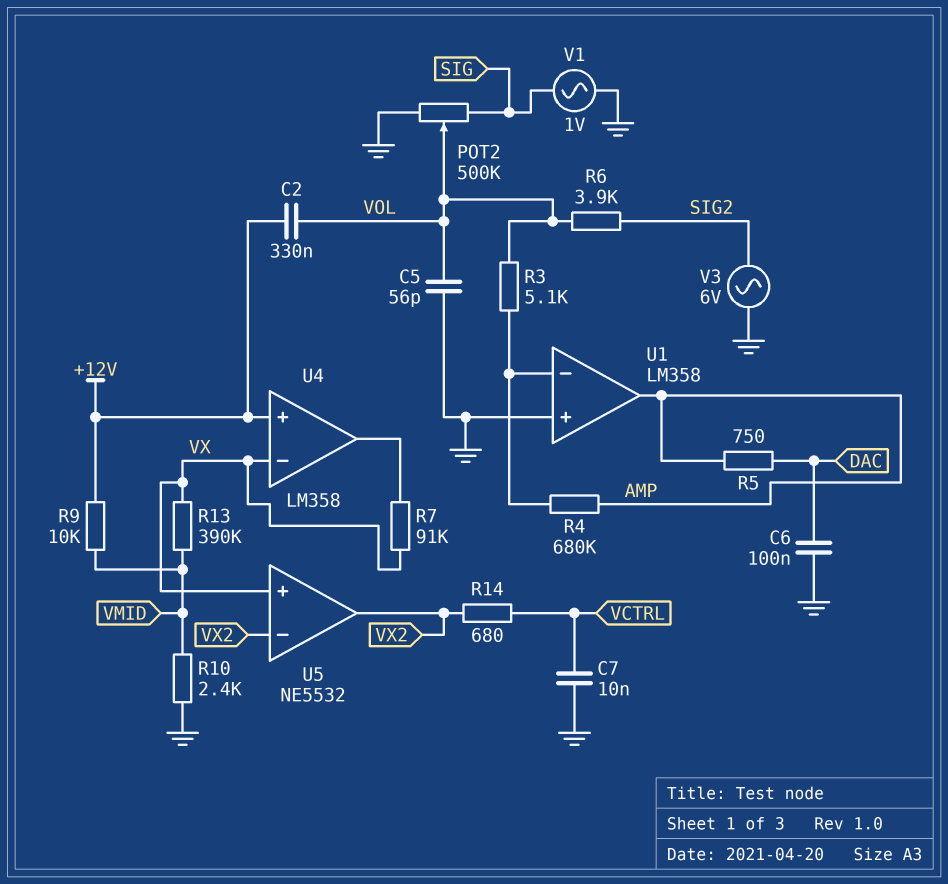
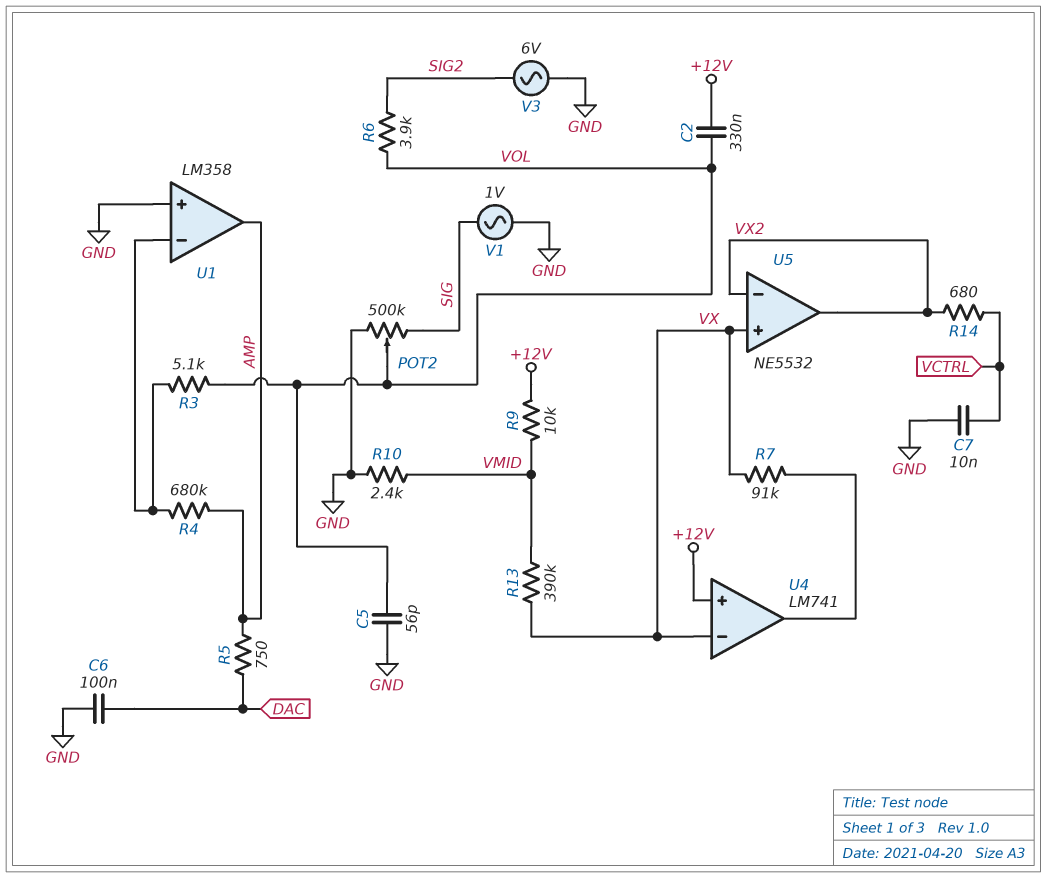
U4: LM358 -> LM741

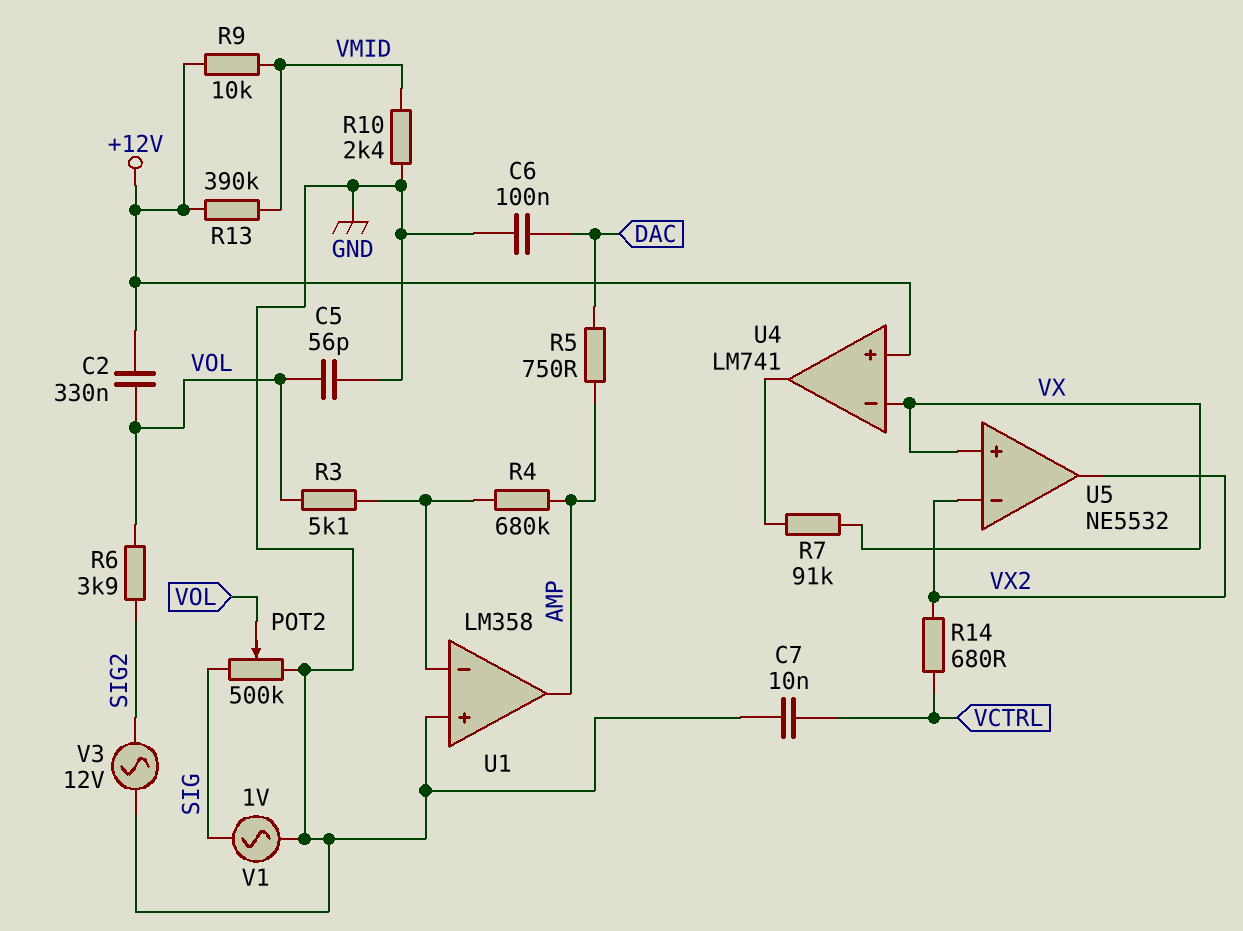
R13: 390k (VMID, VX) -> 390k (+12V, VMID)
V3: AC 6V (GND, SIG2) -> AC 12V (GND, SIG2)

